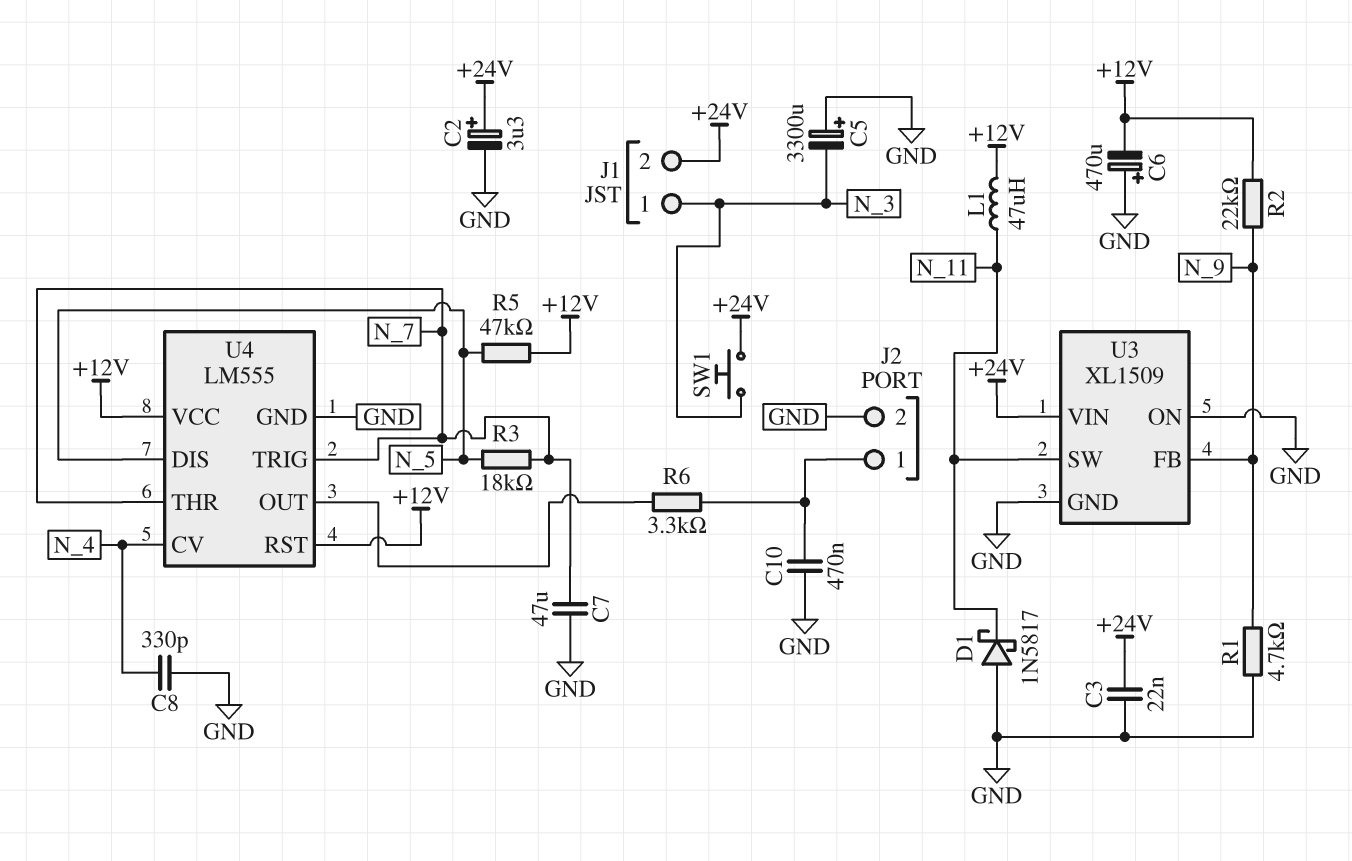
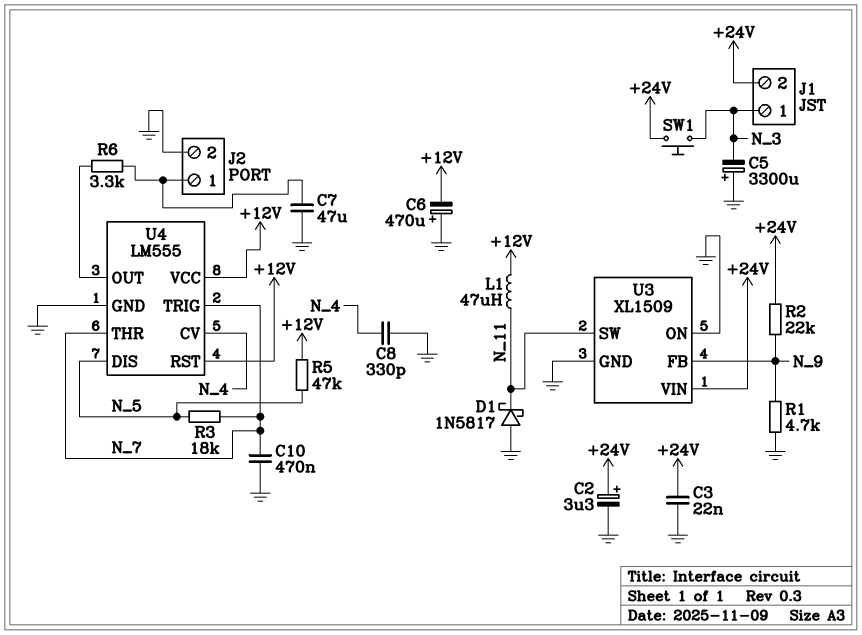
C7: 47uF (GND, N_7) -> 47uF (GND, J2/1)
C10: 470nF (GND, J2/1) -> 470nF (GND, N_7)
R2: 22k (+12V, N_9) -> 22k (+24V, N_9)

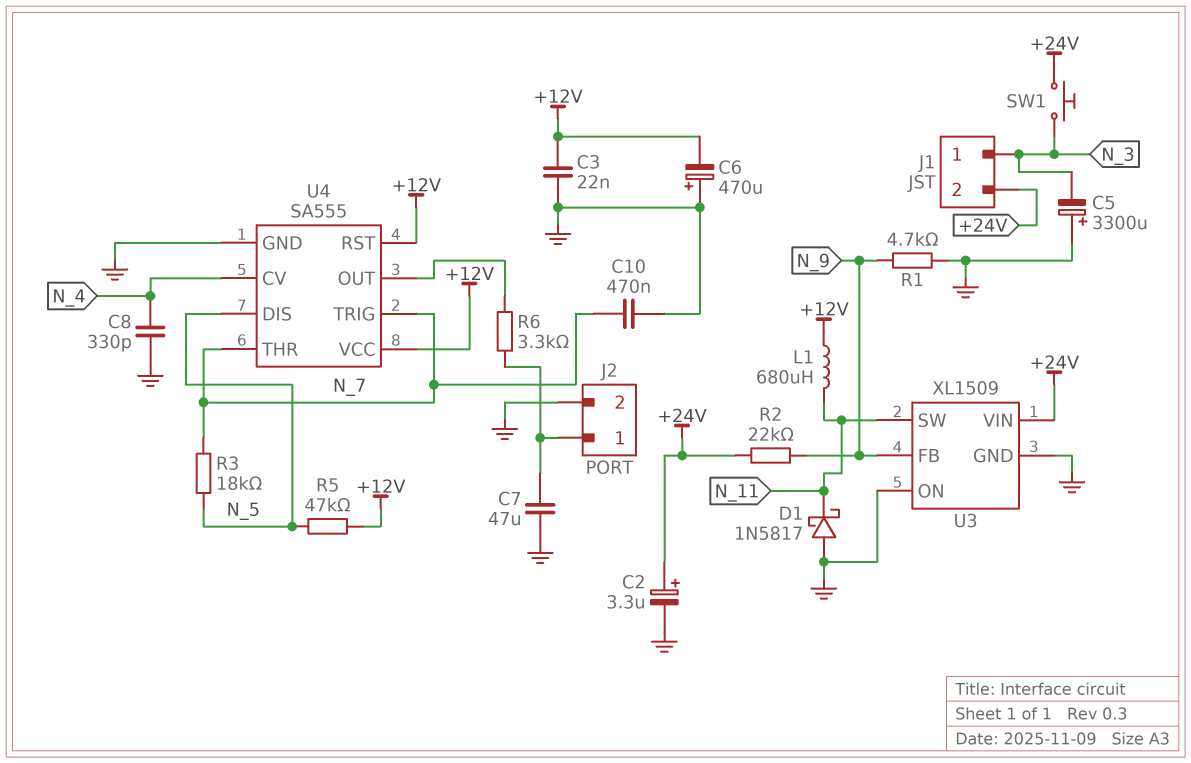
C3: 22nF (+24V, GND) -> 22nF (+12V, GND)
L1: 47uH (+12V, N_11) -> 680uH (+12V, N_11)
U4: LM555 -> SA555

